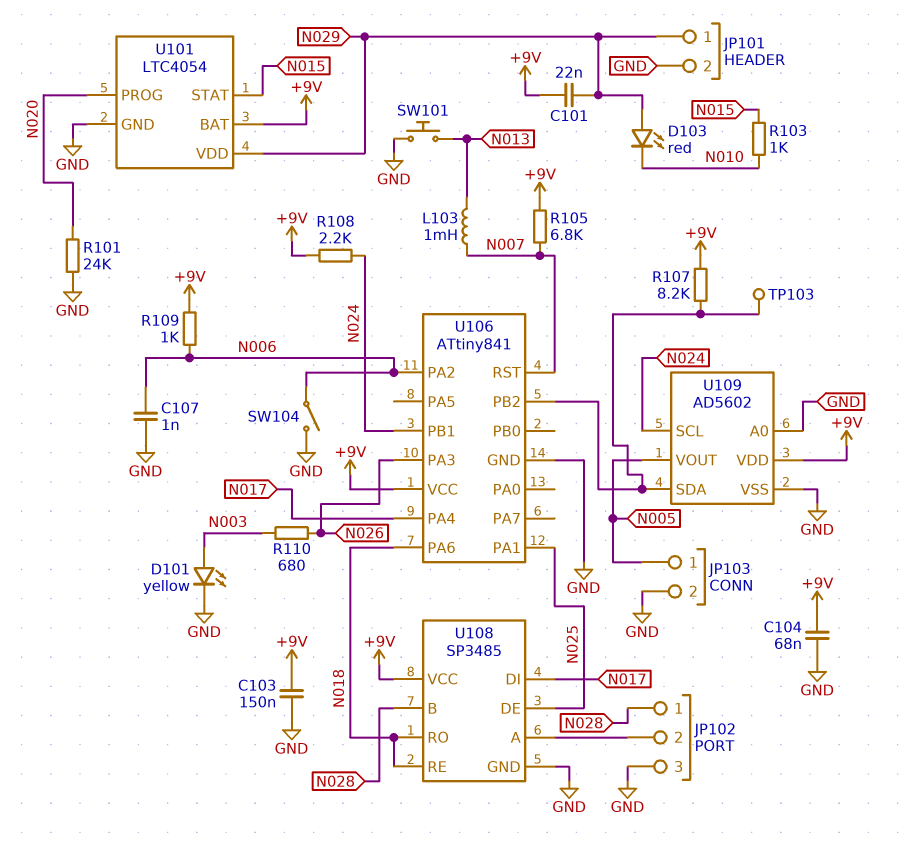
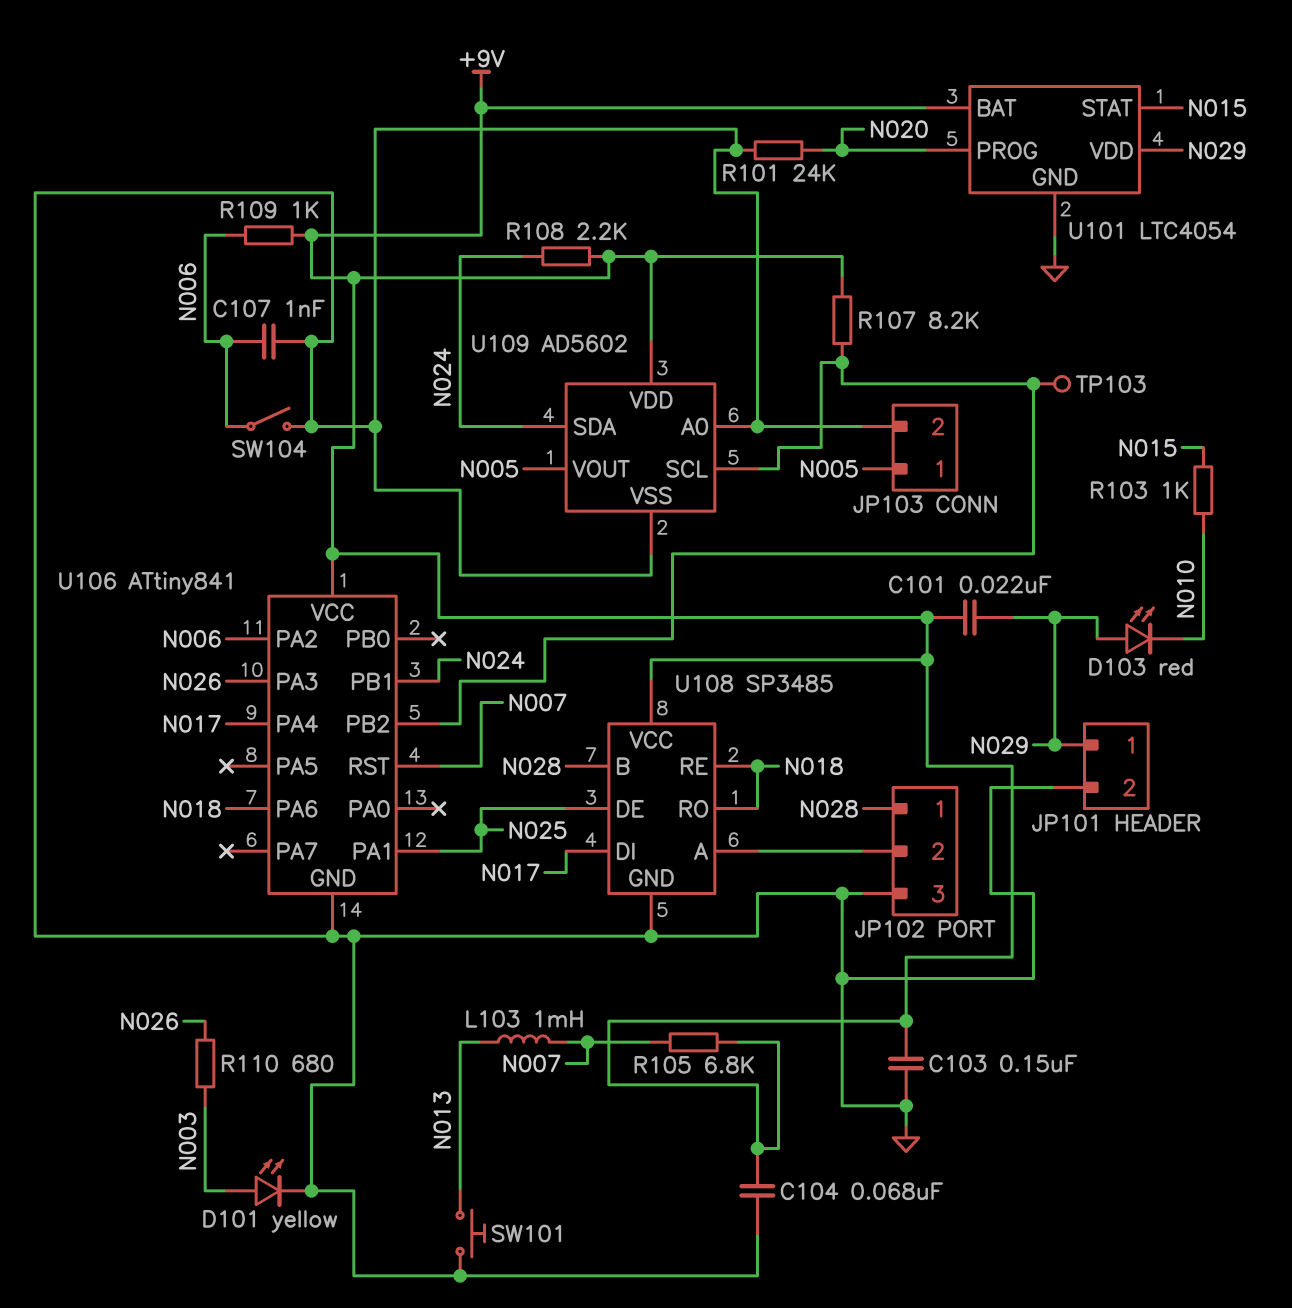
U109 pin SCL: N024 -> U106/PB2
U109 pin SDA: U106/PB2 -> N024

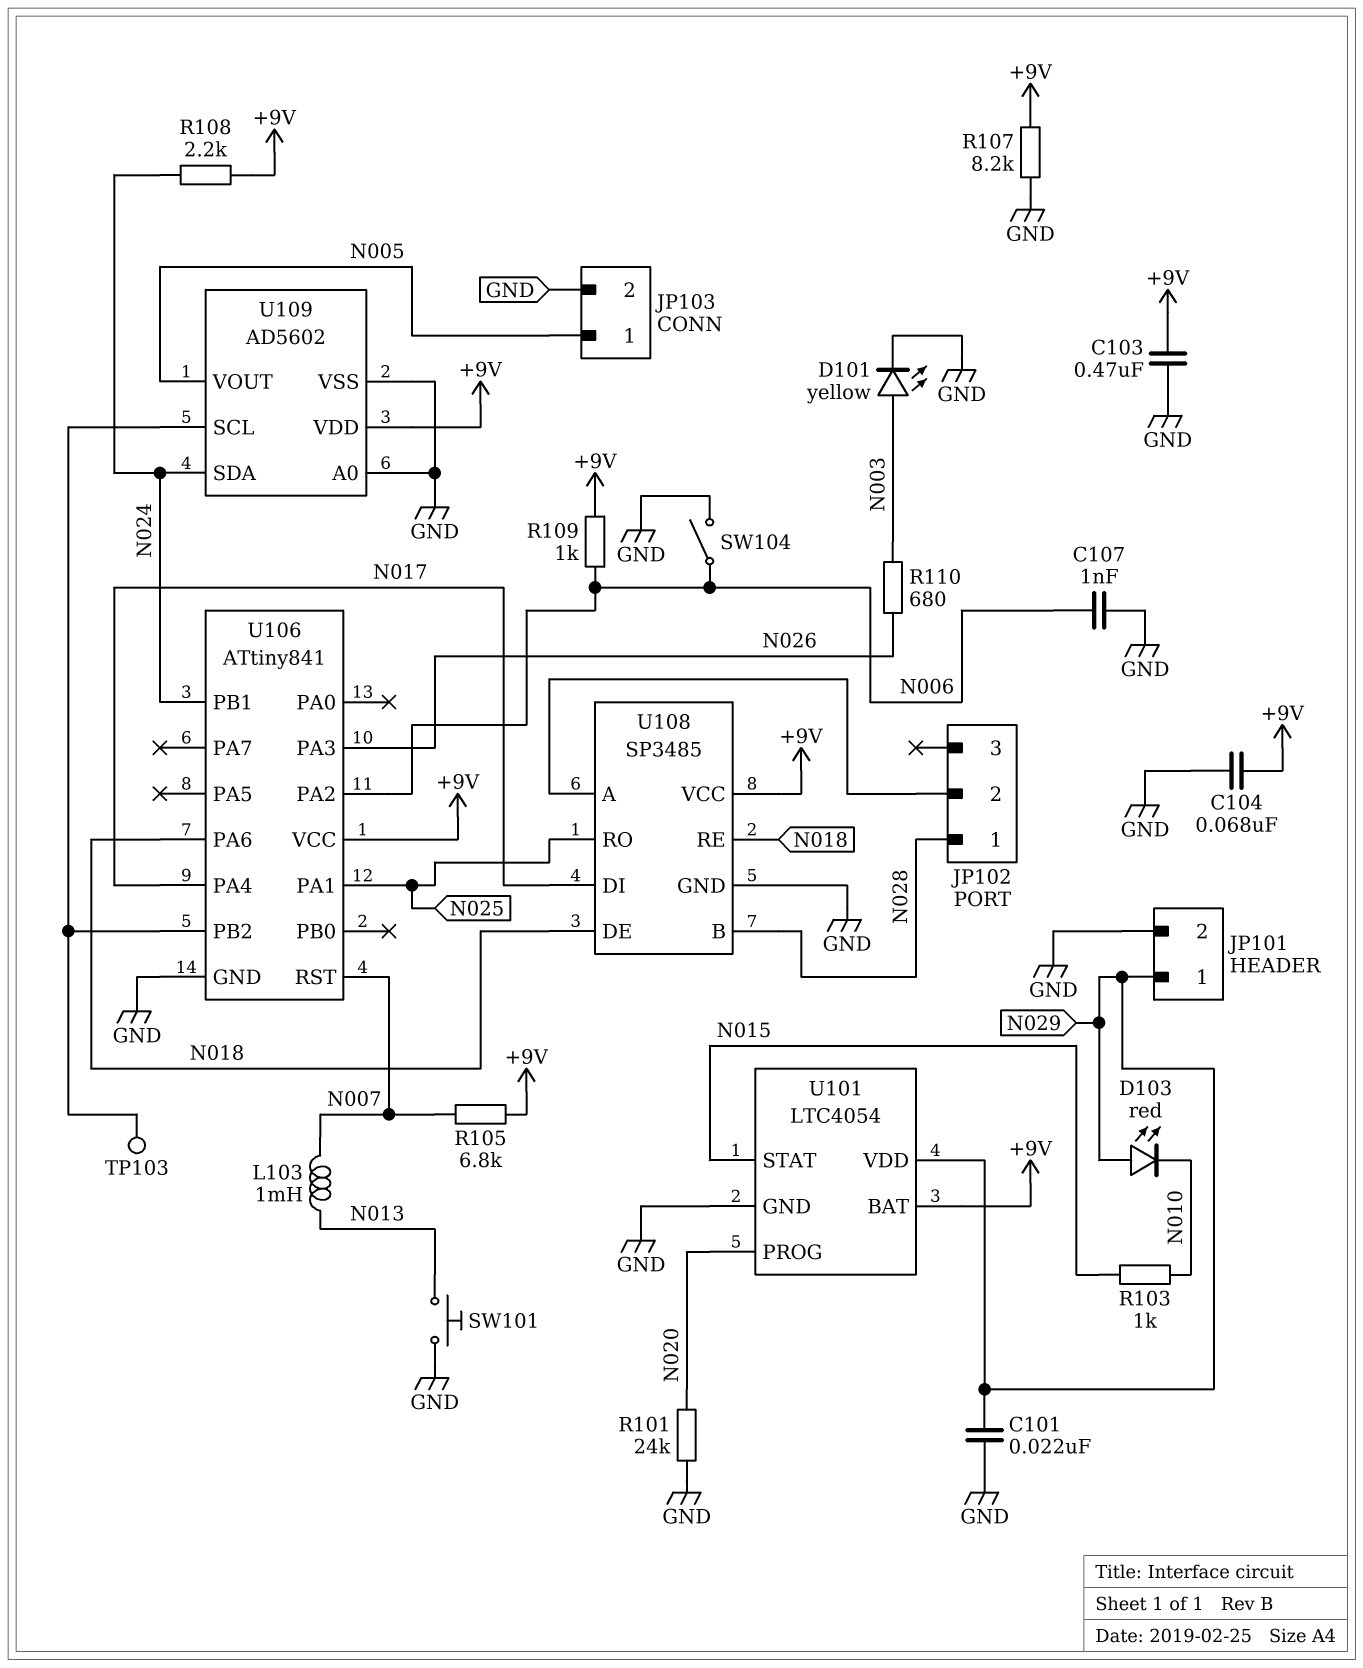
C101: 22nF (+9V, N029) -> 22nF (GND, N029)
C103: 150nF (+9V, GND) -> 470nF (+9V, GND)
JP102 pin 3: GND -> none
R107: 8.2k (+9V, U106/PB2) -> 8.2k (+9V, GND)
U108 pin DE: N025 -> N018
U108 pin RO: N018 -> N025

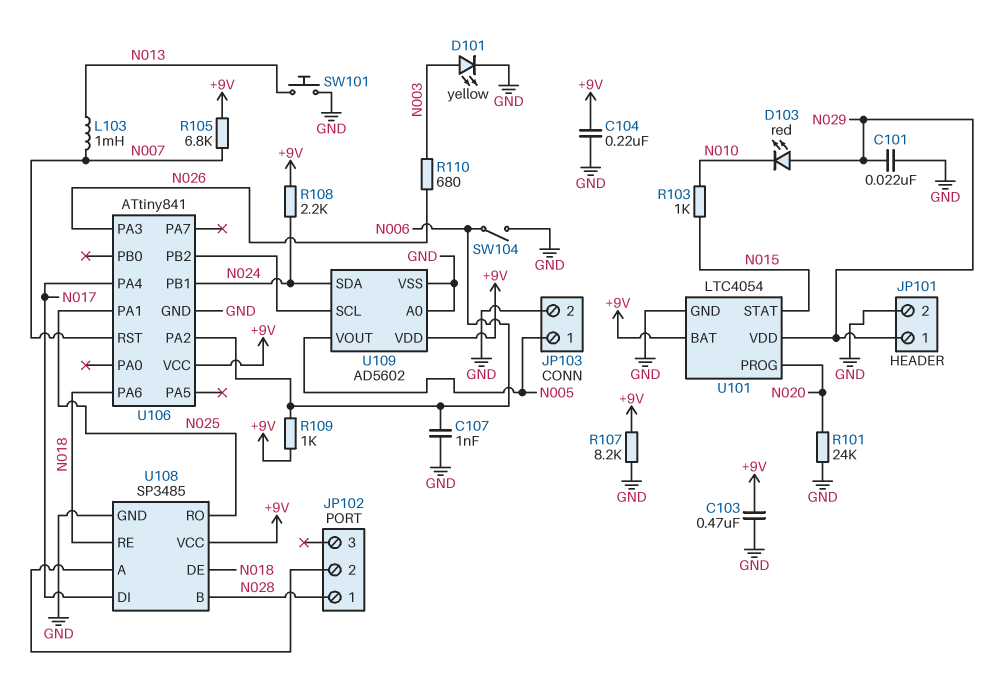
C104: 68nF (+9V, GND) -> 220nF (+9V, GND)
TP103: test point (U106/PB2) -> none

